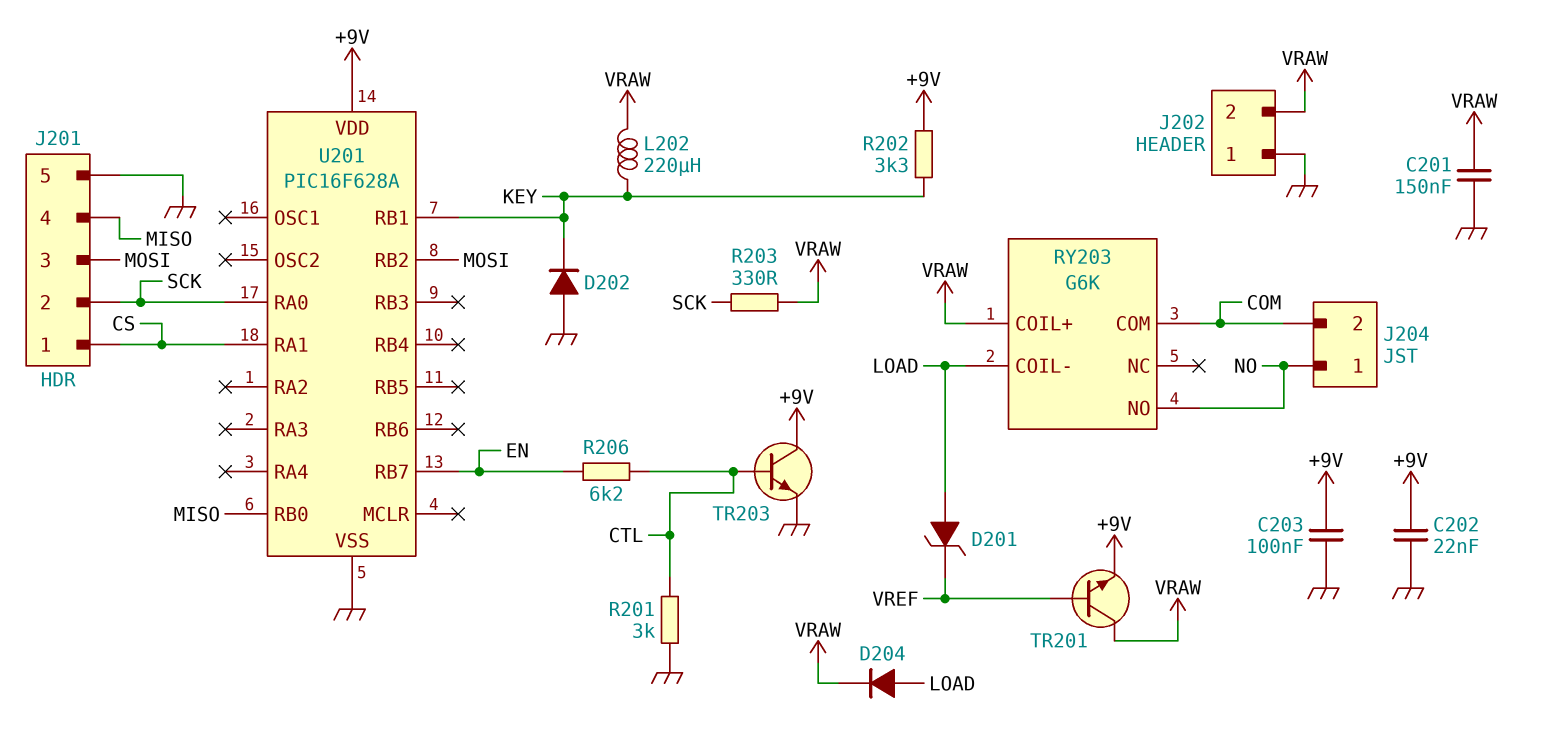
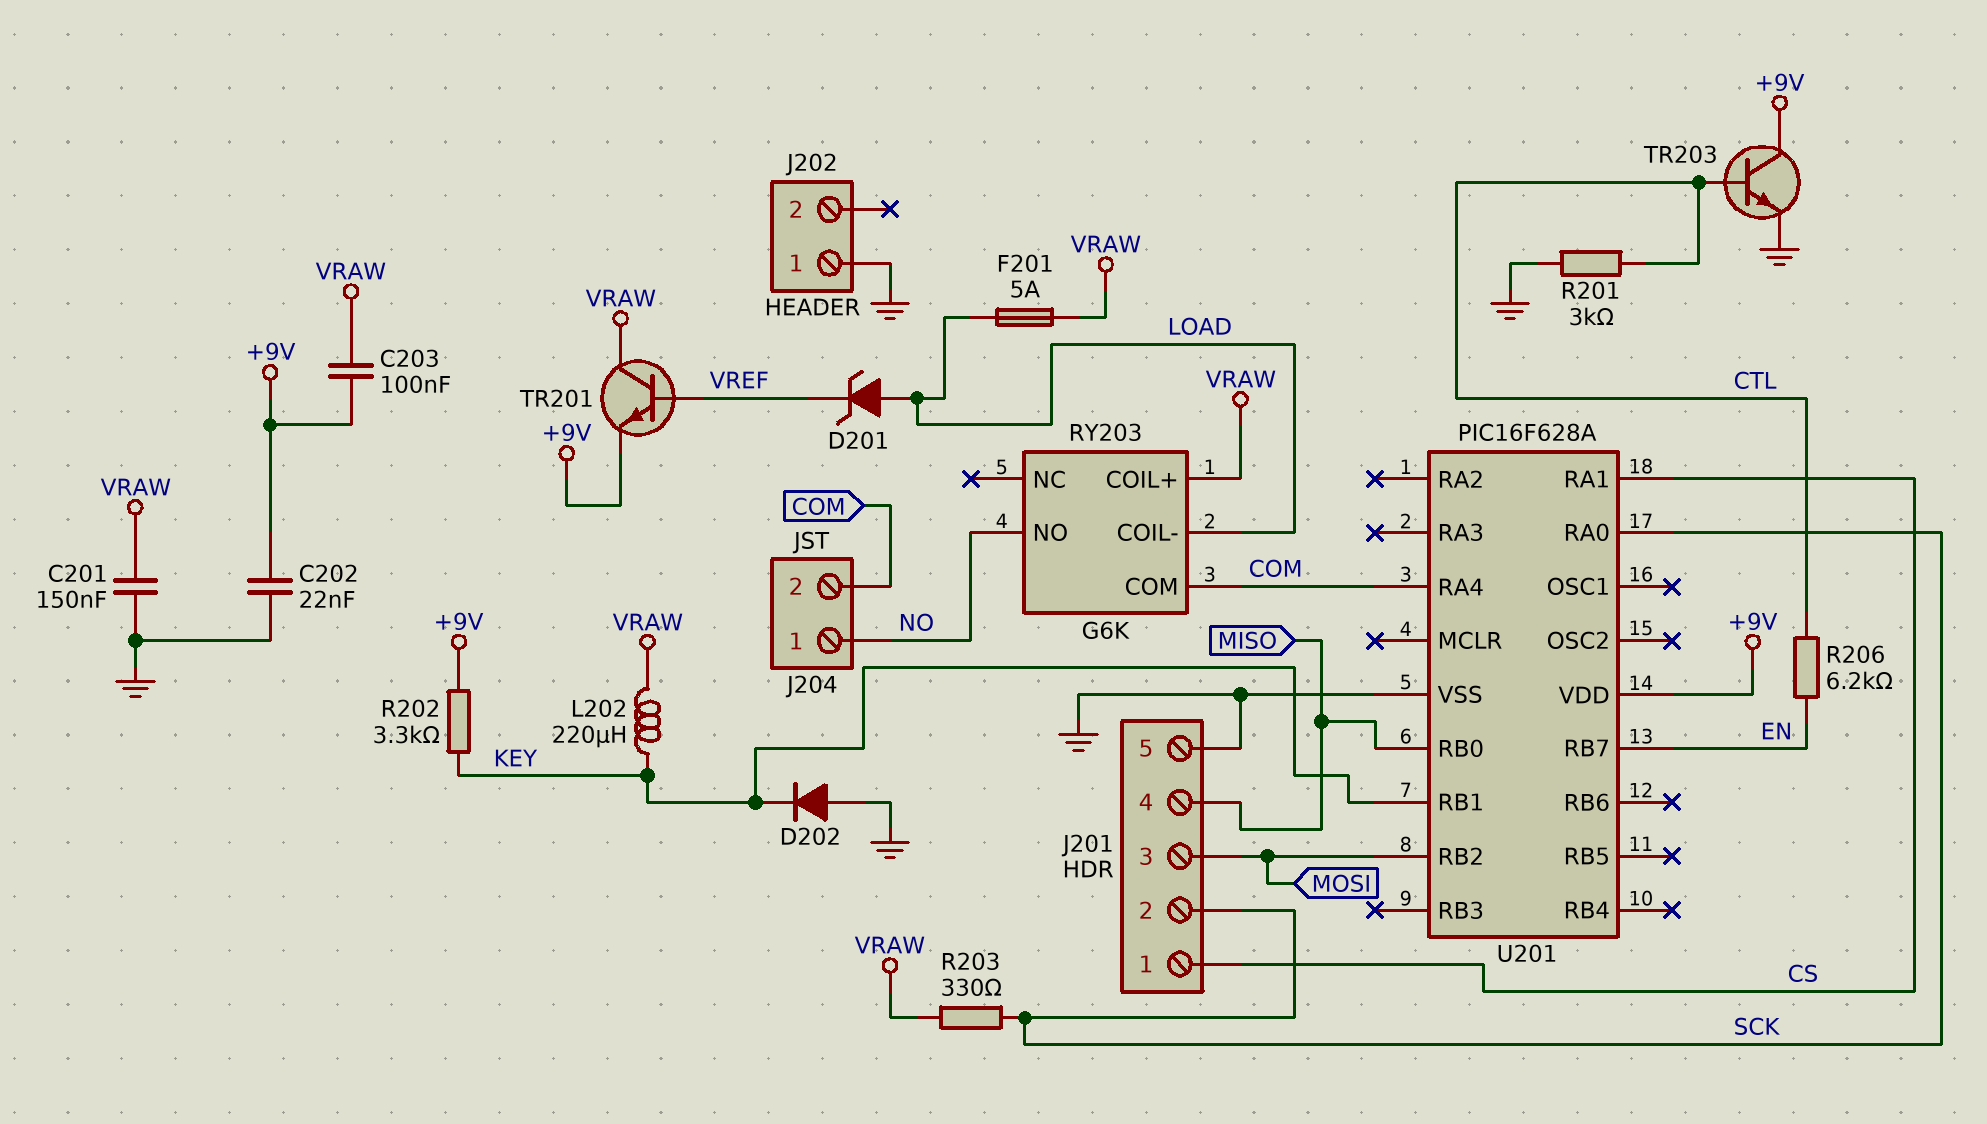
C203: 100nF (+9V, GND) -> 100nF (+9V, VRAW)
D204: diode (A LOAD, K VRAW) -> none
F201: none -> 5A (LOAD, VRAW)
J202 pin 2: VRAW -> none
U201 pin RA4: none -> COM

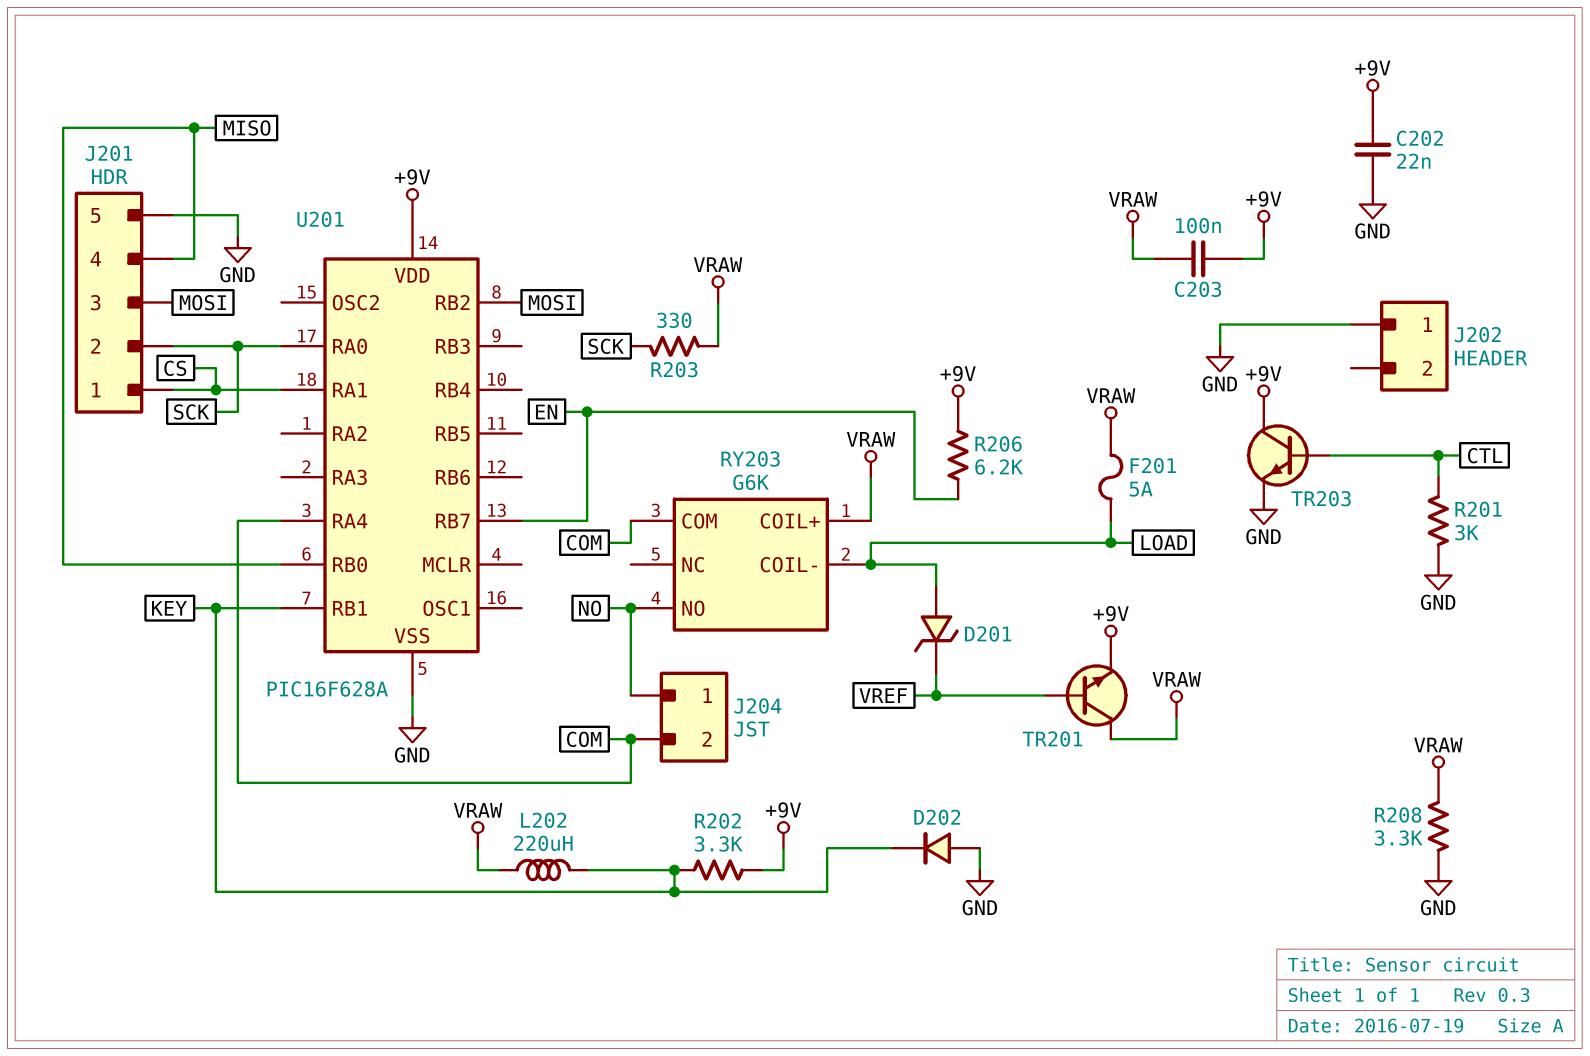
C201: 150nF (GND, VRAW) -> none
R206: 6.2k (CTL, EN) -> 6.2k (+9V, EN)
R208: none -> 3.3k (GND, VRAW)

